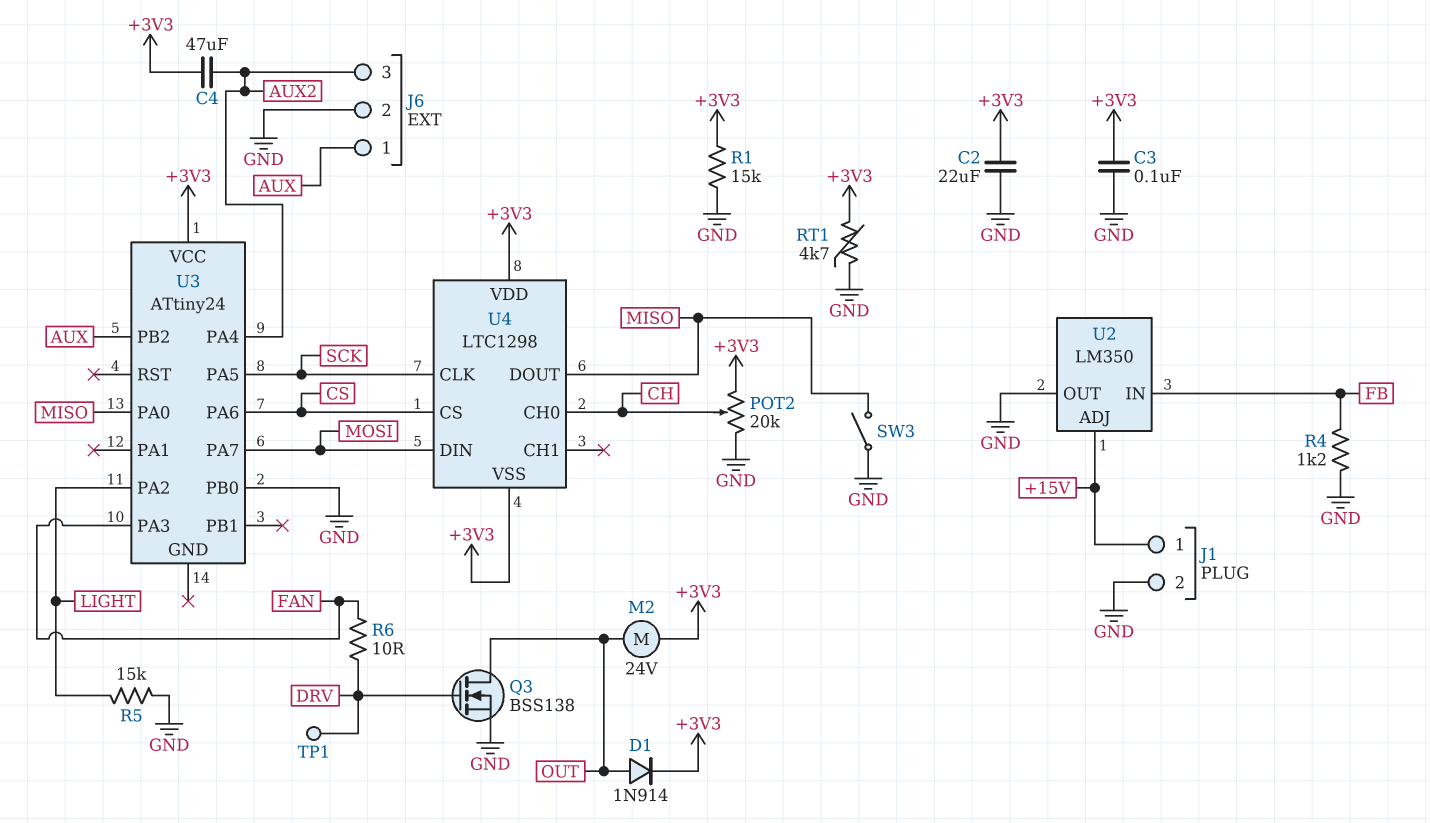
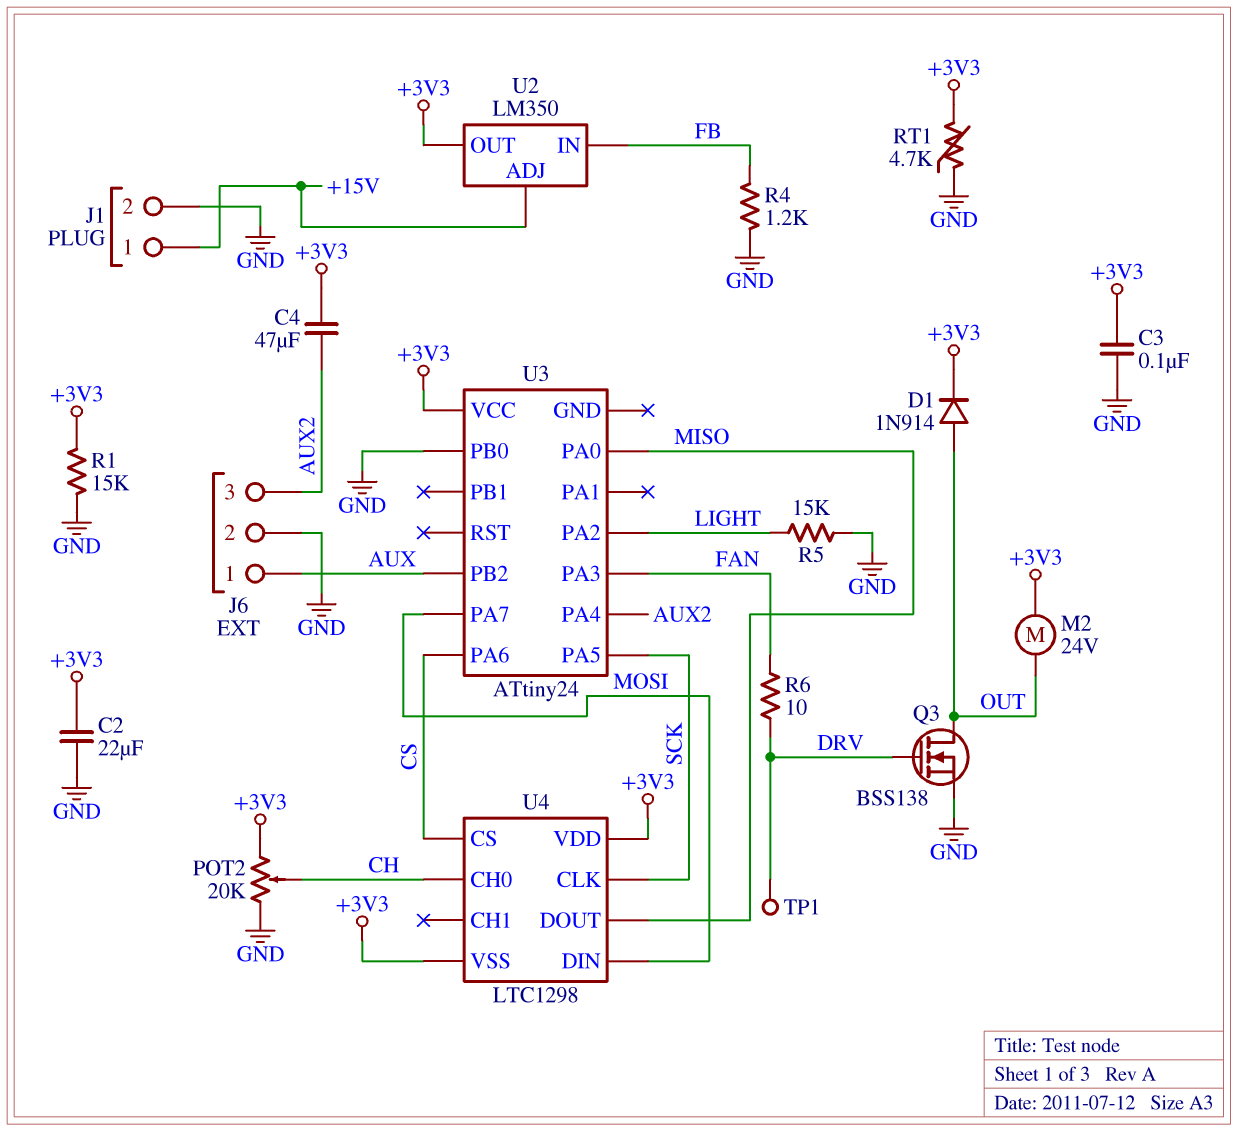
SW3: switch (GND, MISO) -> none
U2 pin OUT: GND -> +3V3

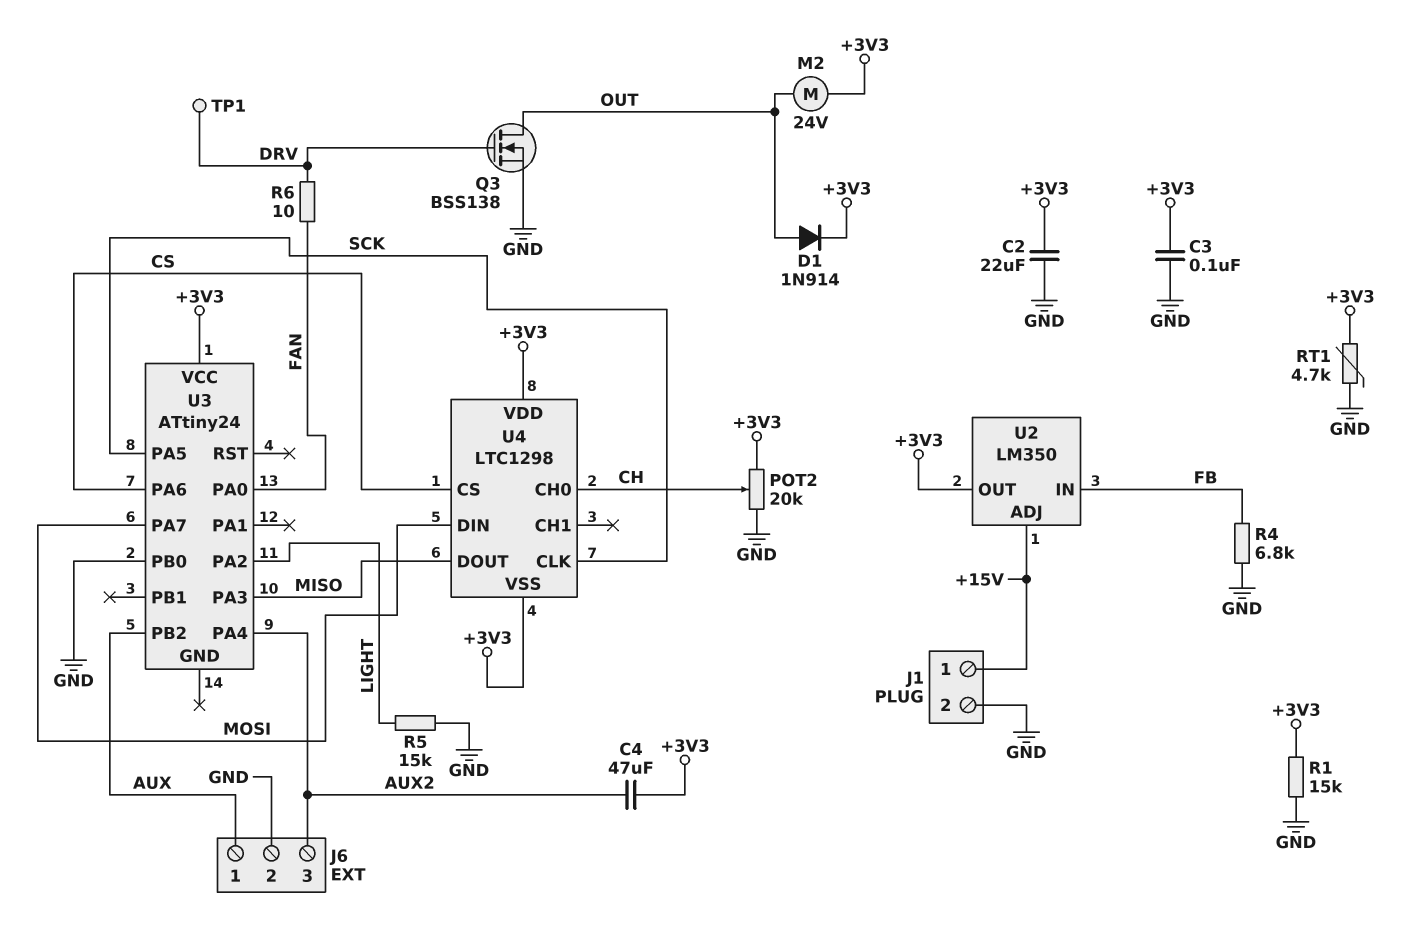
R4: 1.2k (FB, GND) -> 6.8k (FB, GND)
U3 pin PA0: MISO -> FAN
U3 pin PA3: FAN -> MISO

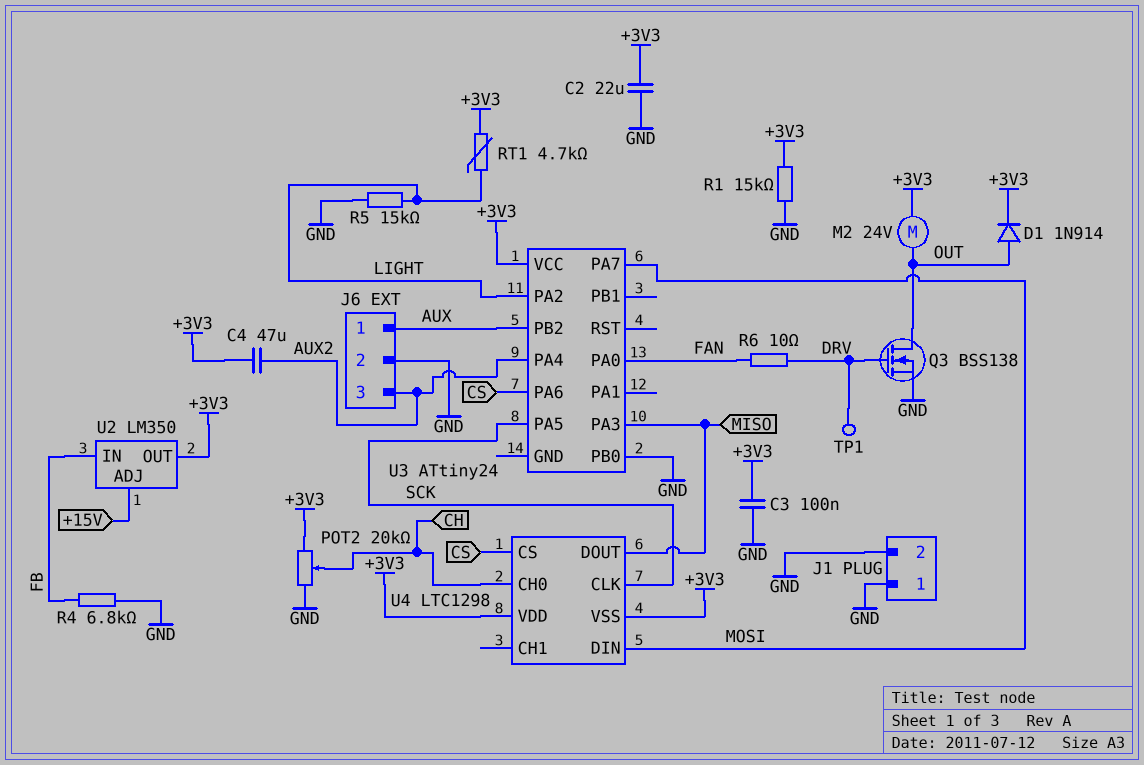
J1 pin 1: +15V -> GND
RT1: 4.7k (+3V3, GND) -> 4.7k (+3V3, LIGHT)

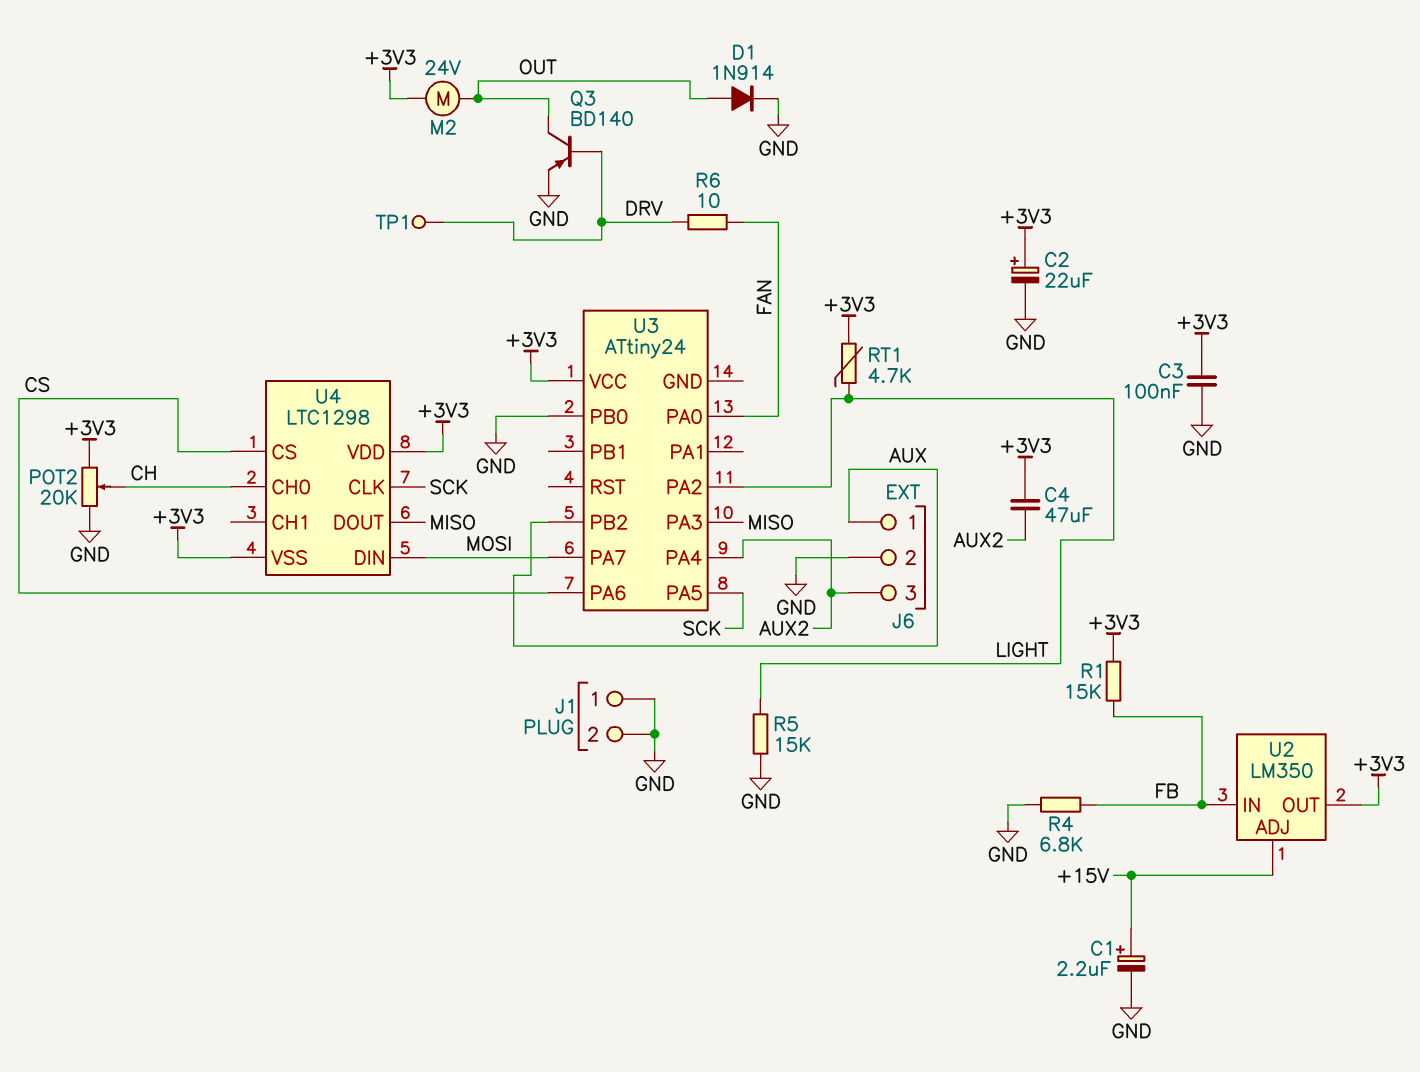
C1: none -> 2.2uF (plus +15V, minus GND)
C2: 22uF (+3V3, GND) -> 22uF (plus +3V3, minus GND)
D1: diode 1N914 (A OUT, K +3V3) -> diode 1N914 (A OUT, K GND)
Q3: NMOS BSS138 (G DRV, D OUT, S GND) -> PNP BD140 (B DRV, C OUT, E GND)
R1: 15k (+3V3, GND) -> 15k (+3V3, FB)

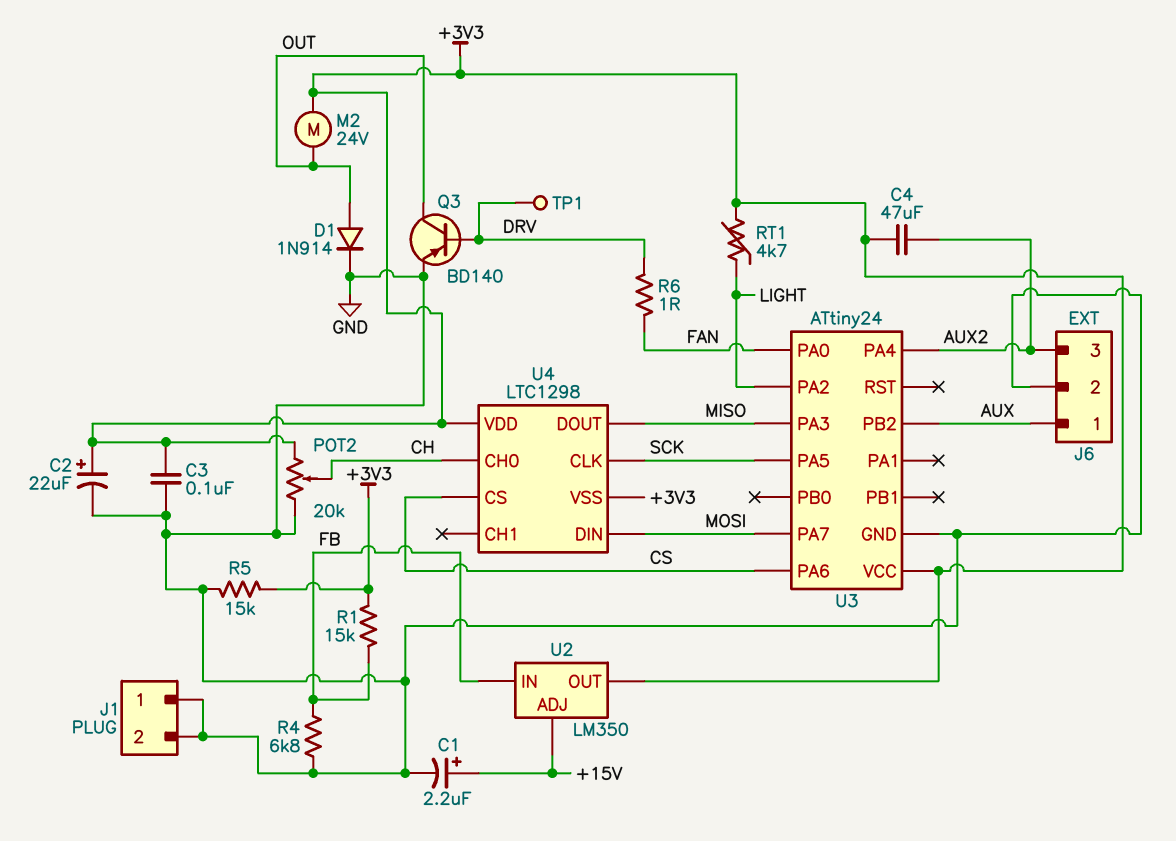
R5: 15k (GND, LIGHT) -> 15k (+3V3, GND)
R6: 10 (DRV, FAN) -> 1 (DRV, FAN)
U3 pin GND: none -> GND
U3 pin PB0: GND -> none

